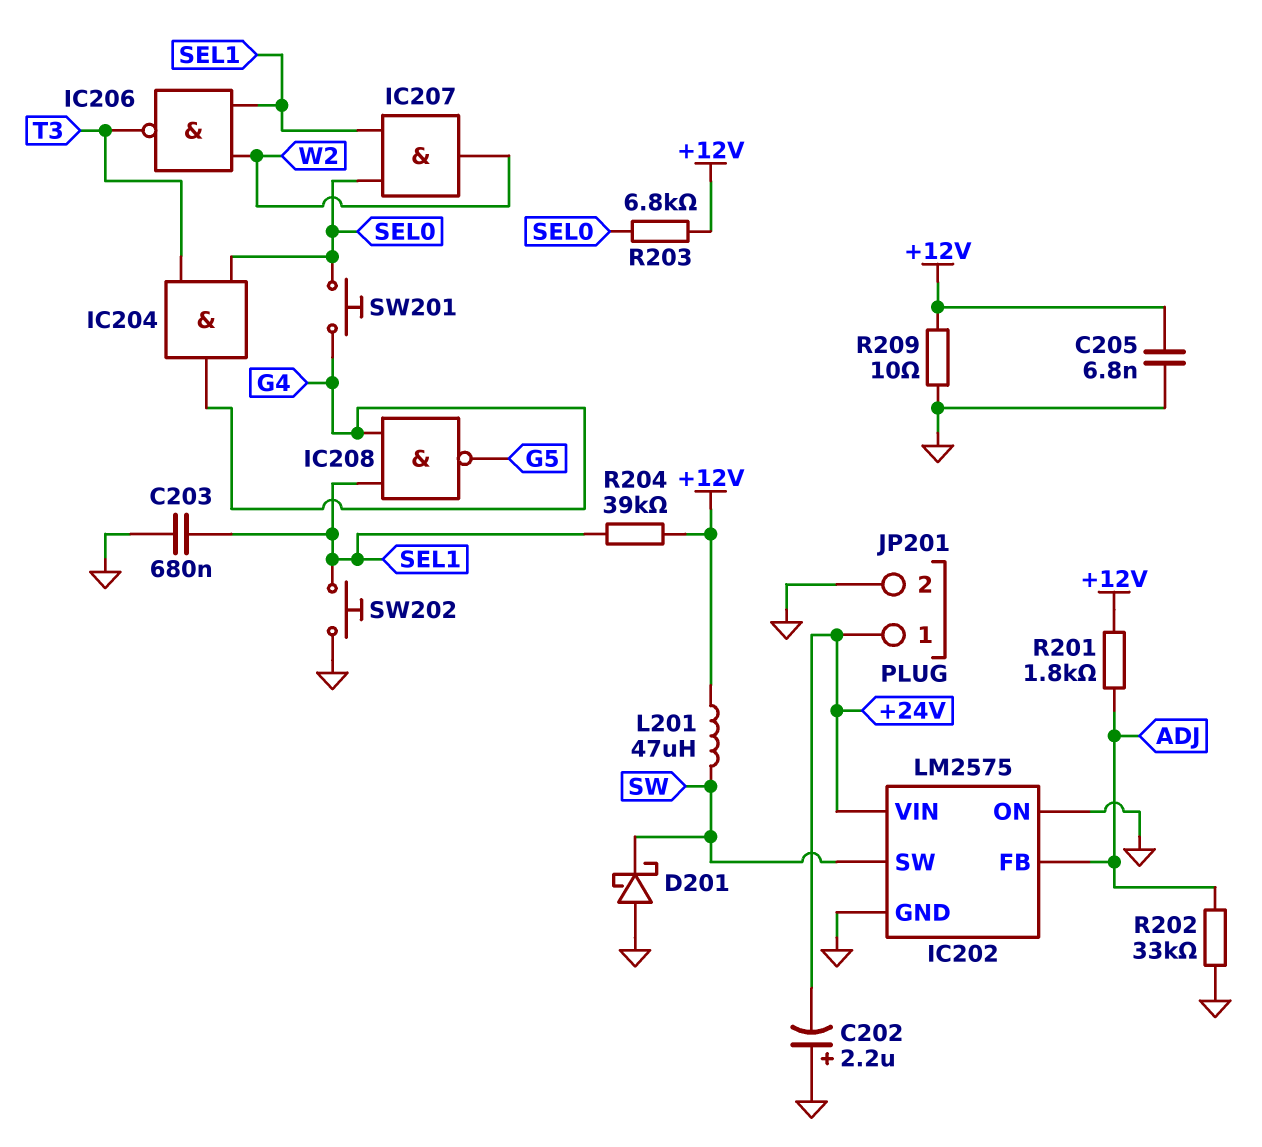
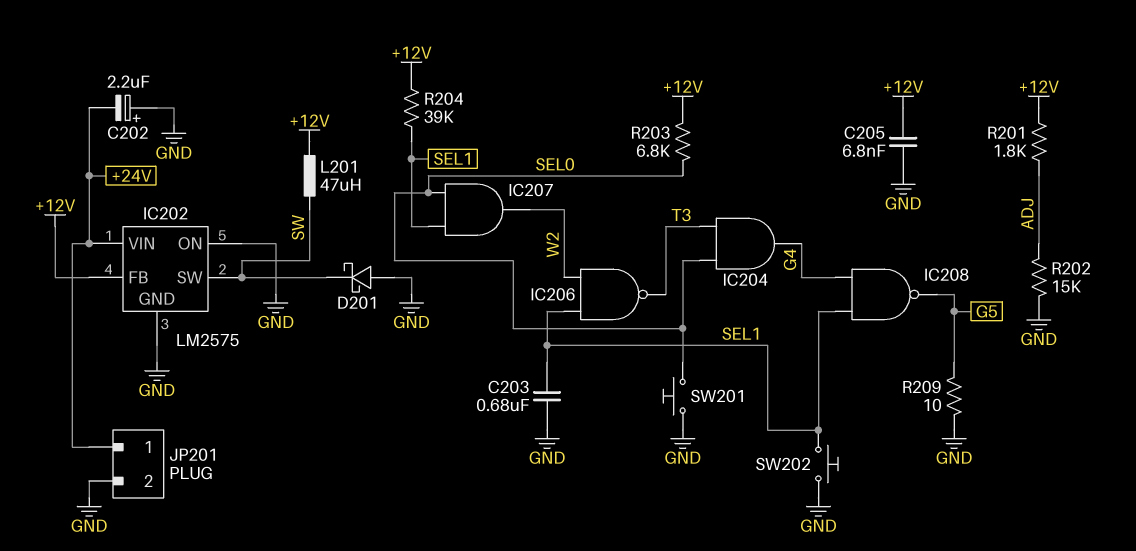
IC202 pin FB: ADJ -> +12V
R202: 33k (ADJ, GND) -> 15k (ADJ, GND)
R209: 10 (+12V, GND) -> 10 (G5, GND)
SW201: button (G4, SEL0) -> button (GND, SEL0)

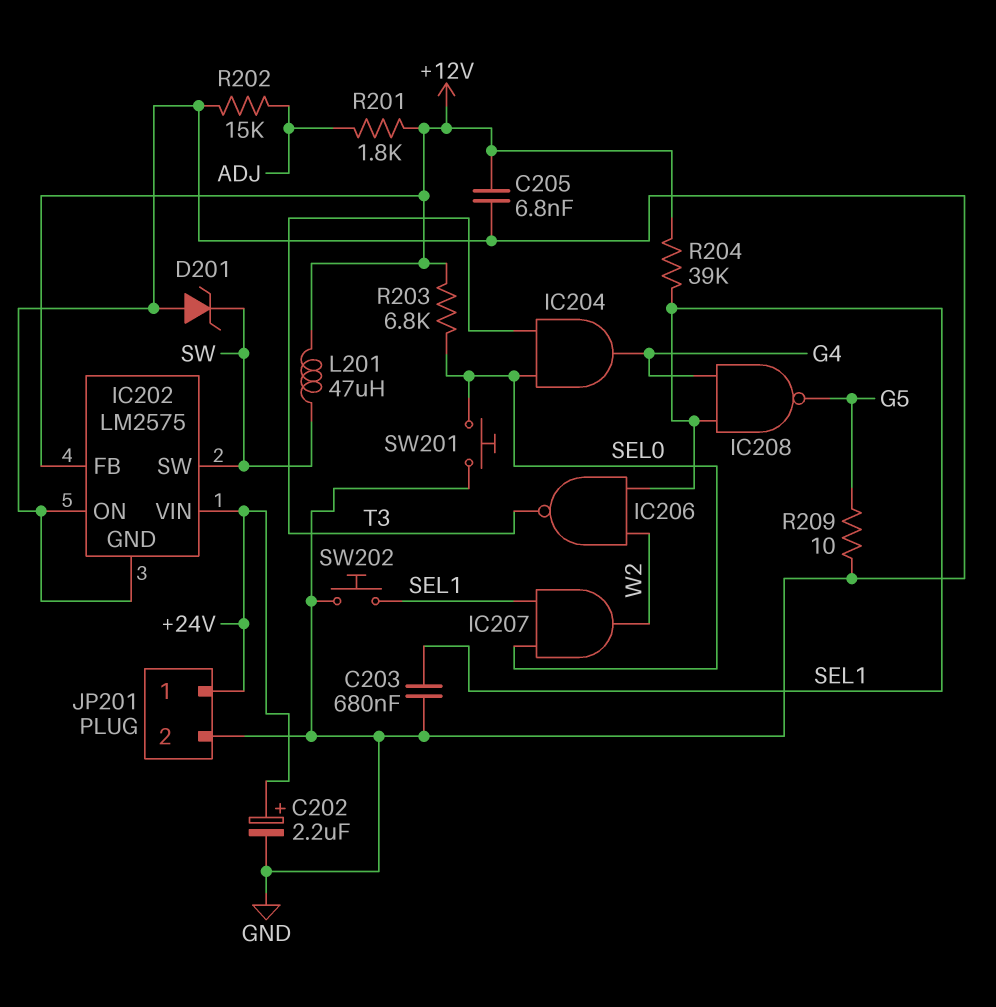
C202: 2.2uF (plus GND, minus +24V) -> 2.2uF (plus +24V, minus GND)
D201: schottky (A GND, K SW) -> zener (A GND, K SW)

